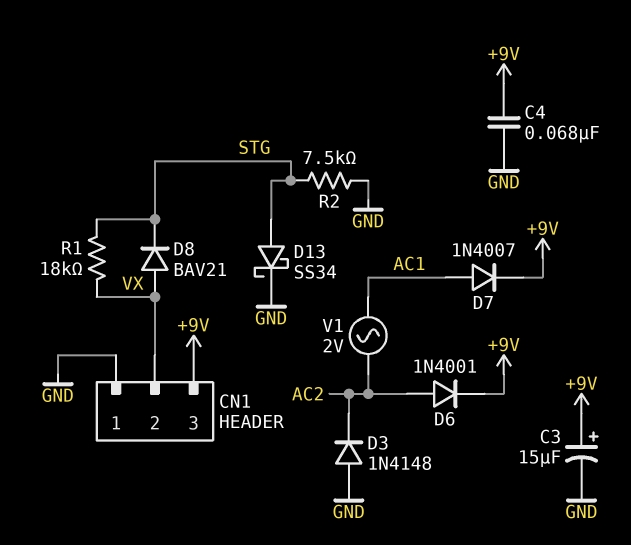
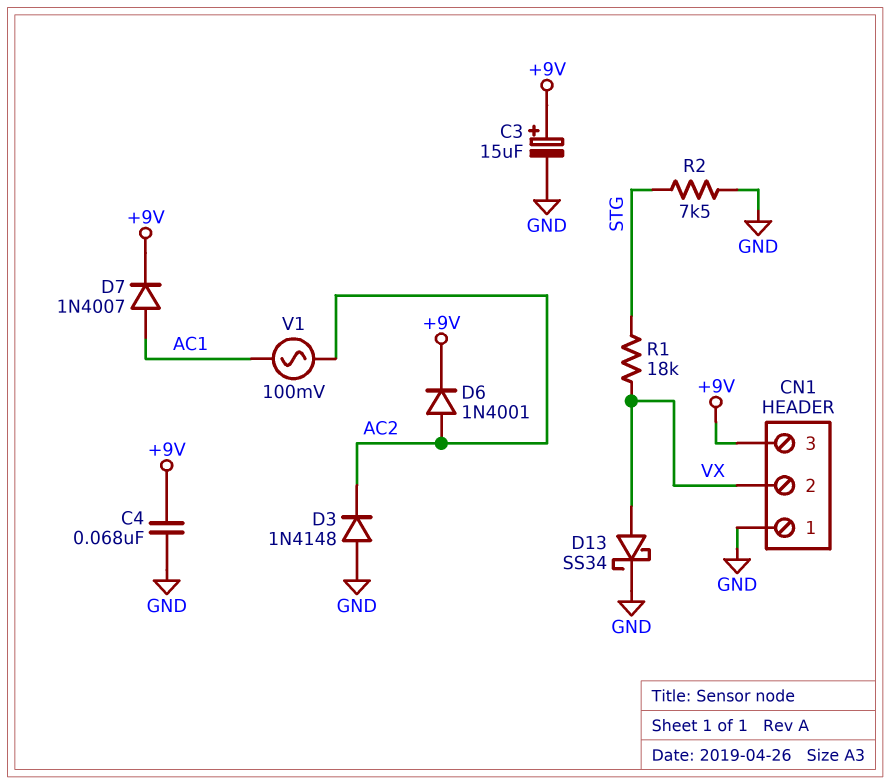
D8: diode BAV21 (A VX, K STG) -> none
D13: schottky SS34 (A STG, K GND) -> schottky SS34 (A VX, K GND)
V1: AC 2V (AC1, AC2) -> AC 100mV (AC1, AC2)

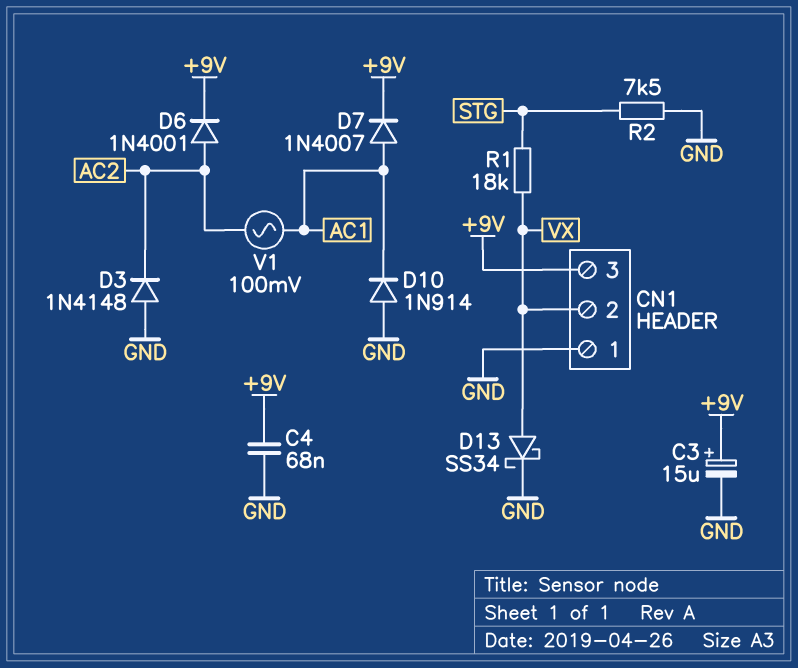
D10: none -> diode 1N914 (A GND, K AC1)

